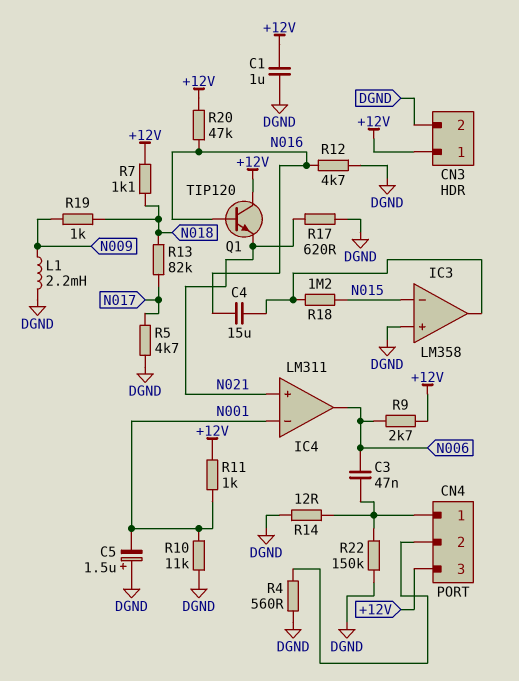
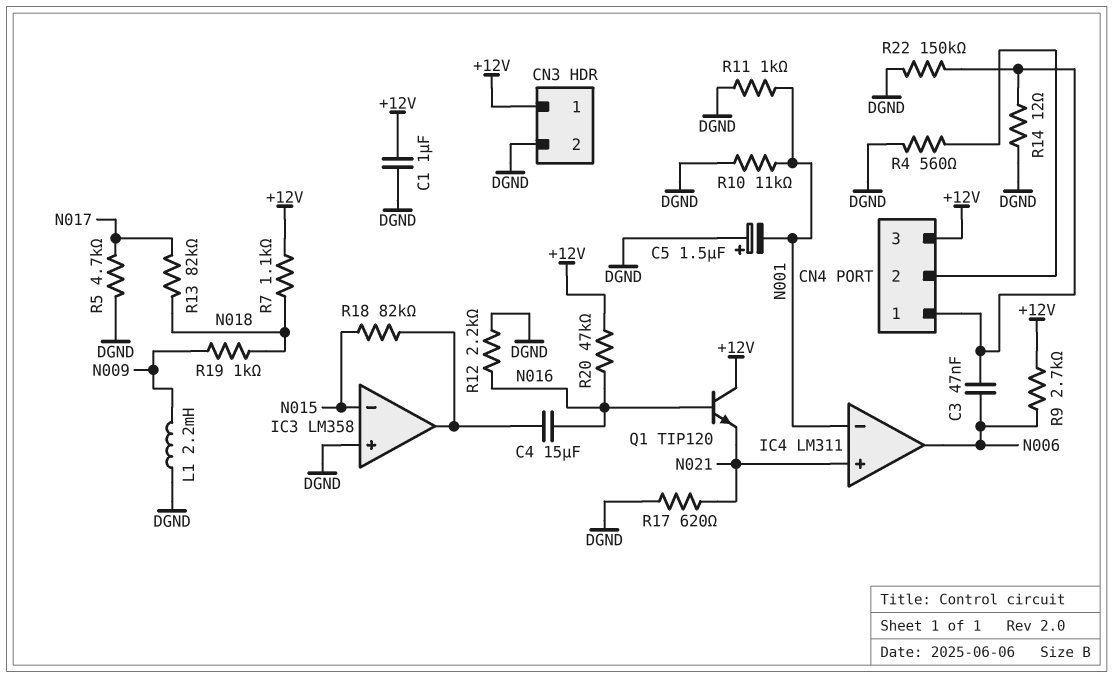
R11: 1k (+12V, N001) -> 1k (DGND, N001)
R12: 4.7k (DGND, N016) -> 2.2k (DGND, N016)
R18: 1.2M (IC3/out, N015) -> 82k (IC3/out, N015)

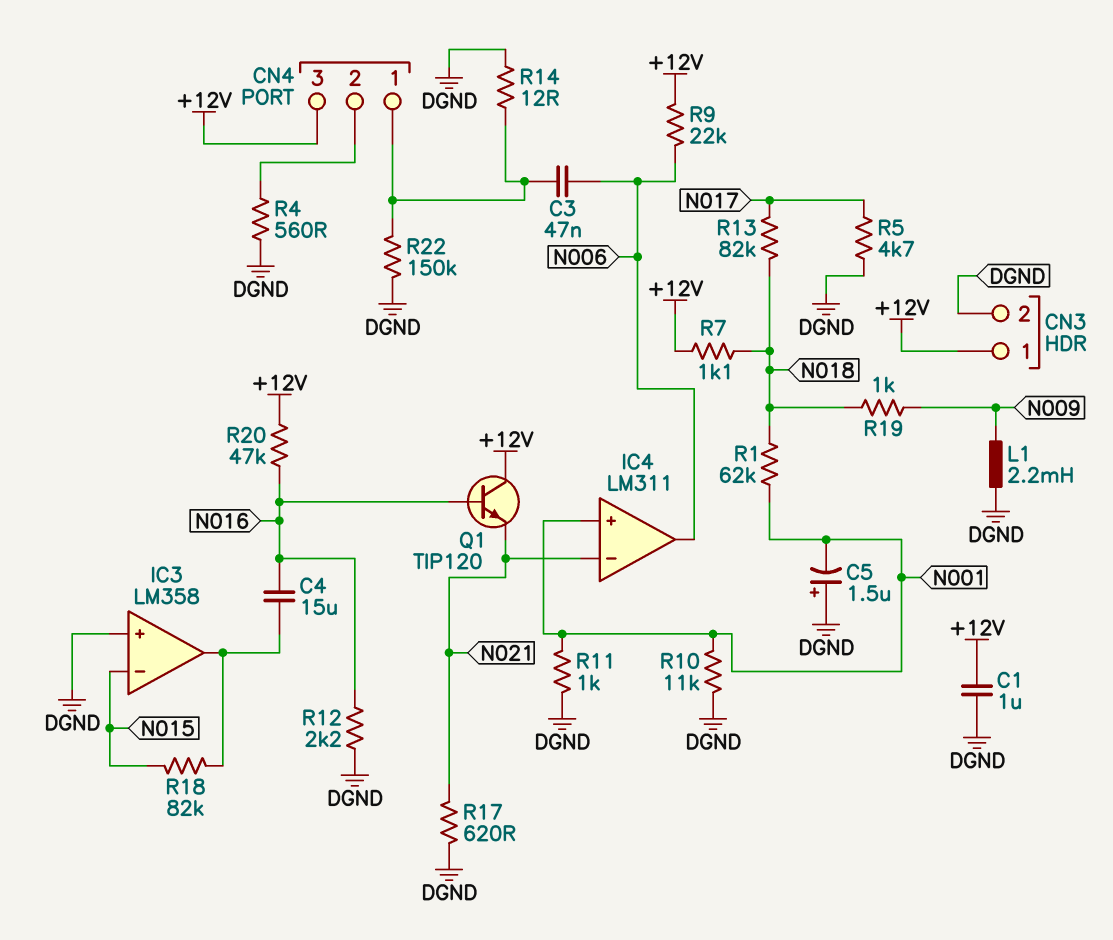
IC4 pin in+: N021 -> N001
IC4 pin in-: N001 -> N021
R1: none -> 62k (N001, N018)
R9: 2.7k (+12V, N006) -> 22k (+12V, N006)

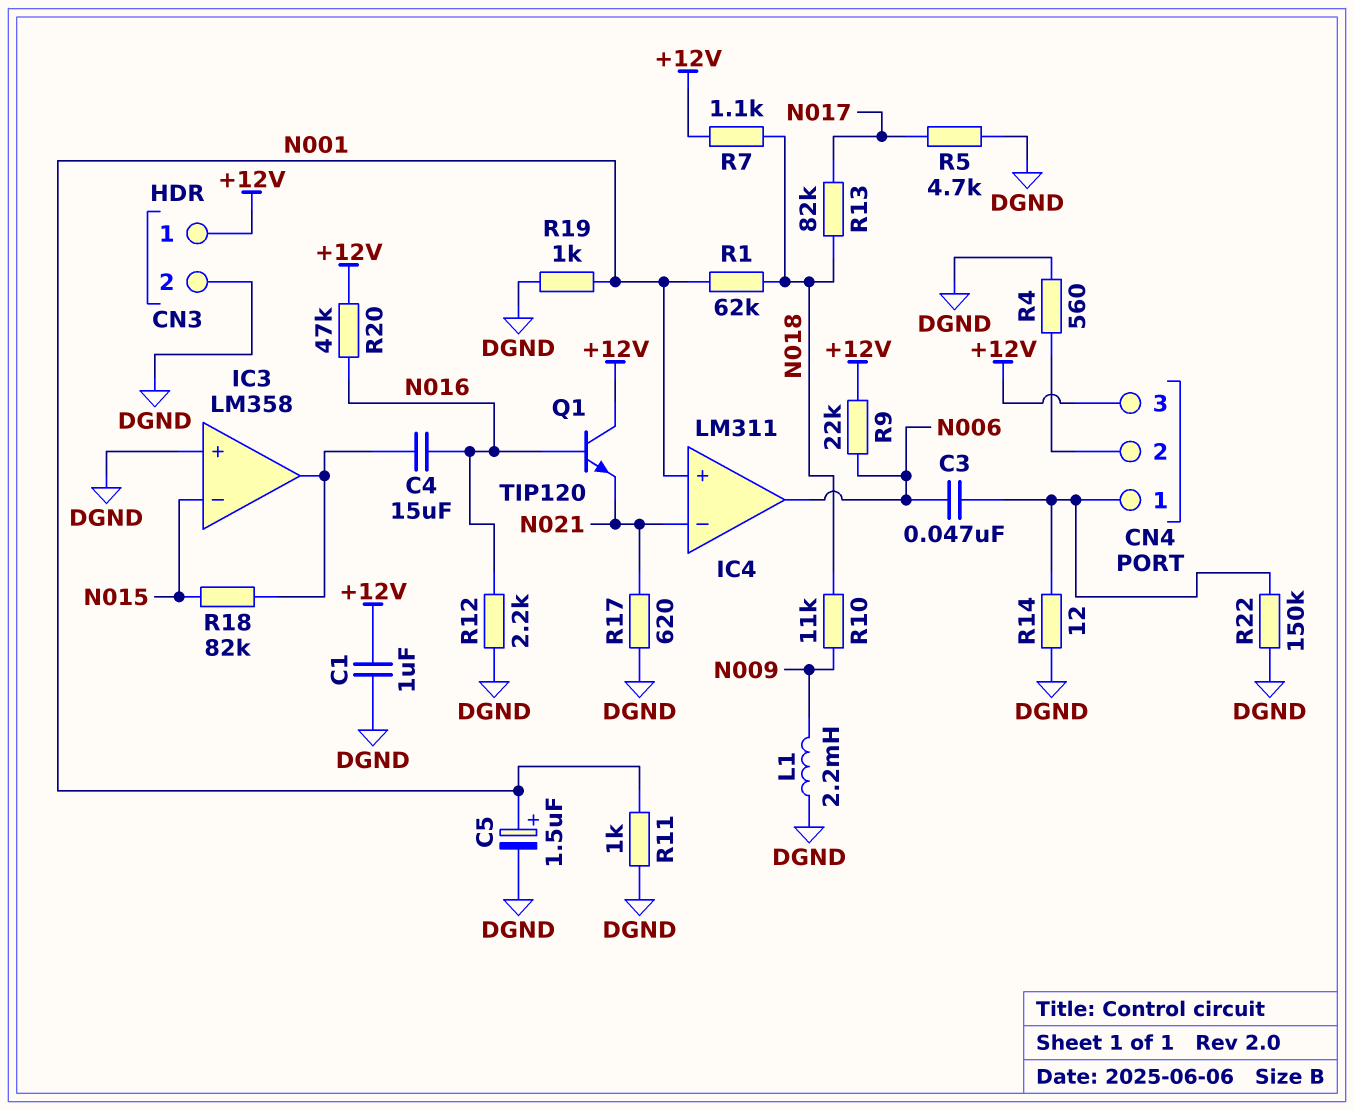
C5: 1.5uF (plus DGND, minus N001) -> 1.5uF (plus N001, minus DGND)
R10: 11k (DGND, N001) -> 11k (N009, N018)
R19: 1k (N009, N018) -> 1k (DGND, N001)

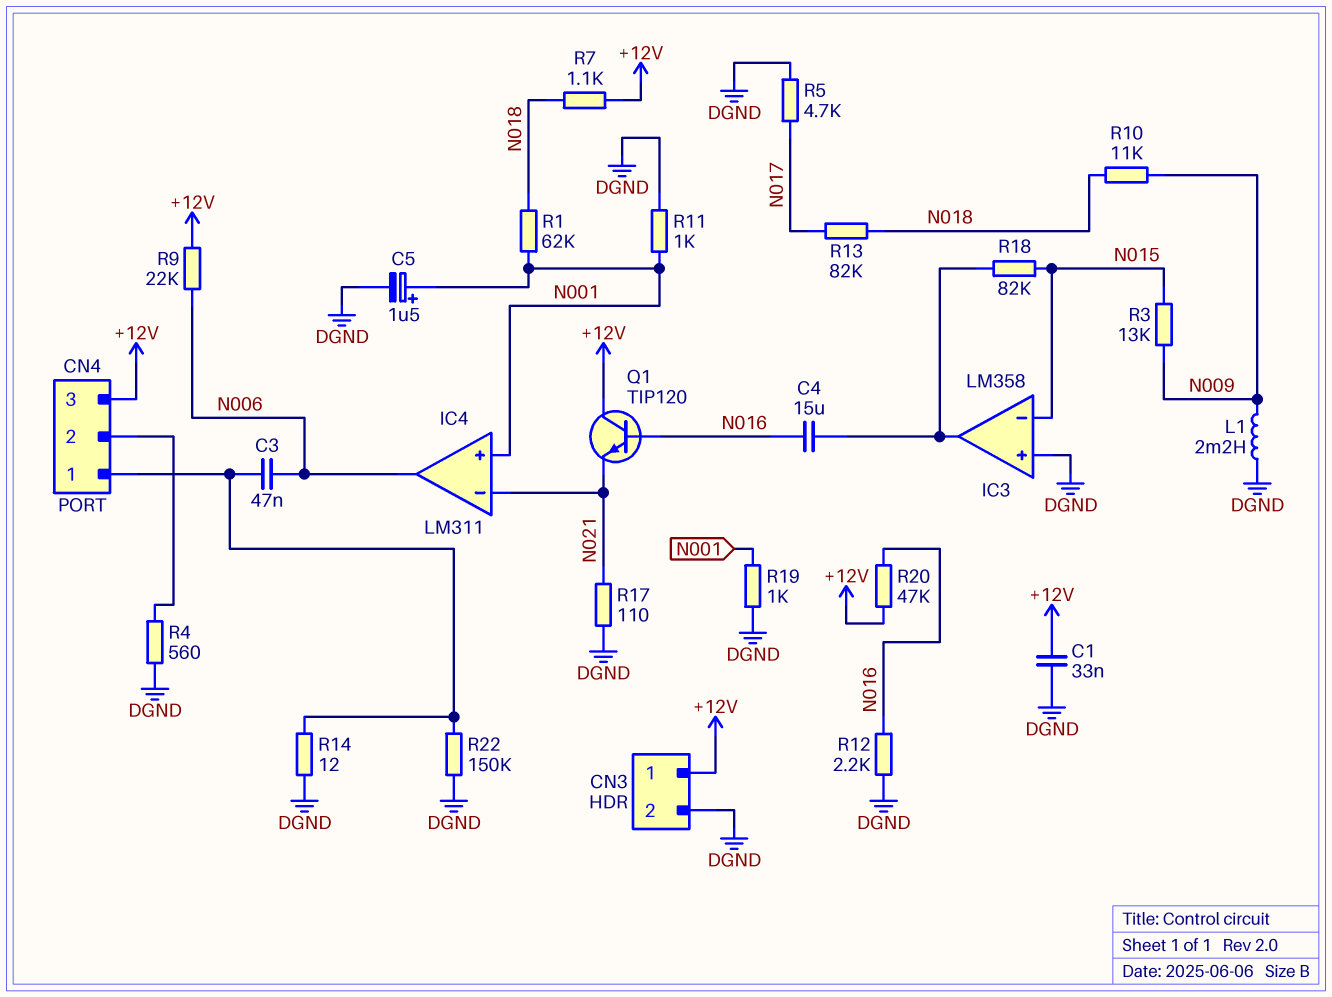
C1: 1uF (+12V, DGND) -> 33nF (+12V, DGND)
R3: none -> 13k (N009, N015)
R17: 620 (DGND, N021) -> 110 (DGND, N021)

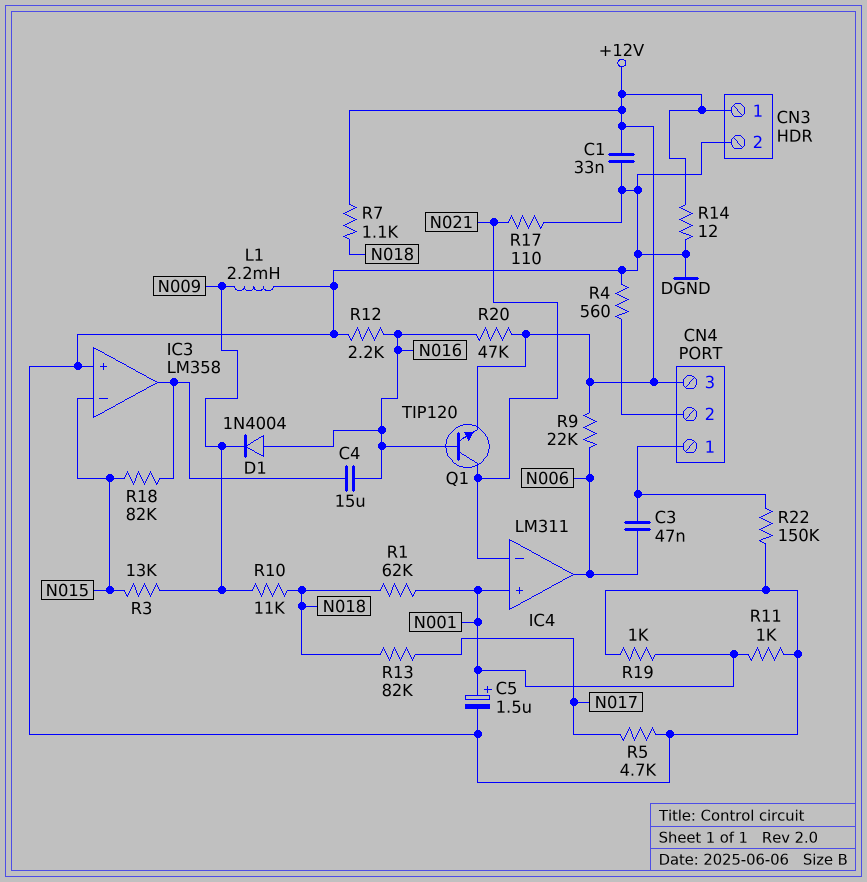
D1: none -> diode 1N4004 (A N016, K N009)
Q1: NPN TIP120 (B N016, C +12V, E N021) -> NPN TIP120 (B N016, C N021, E +12V)
R14: 12 (CN4/1, DGND) -> 12 (+12V, DGND)

